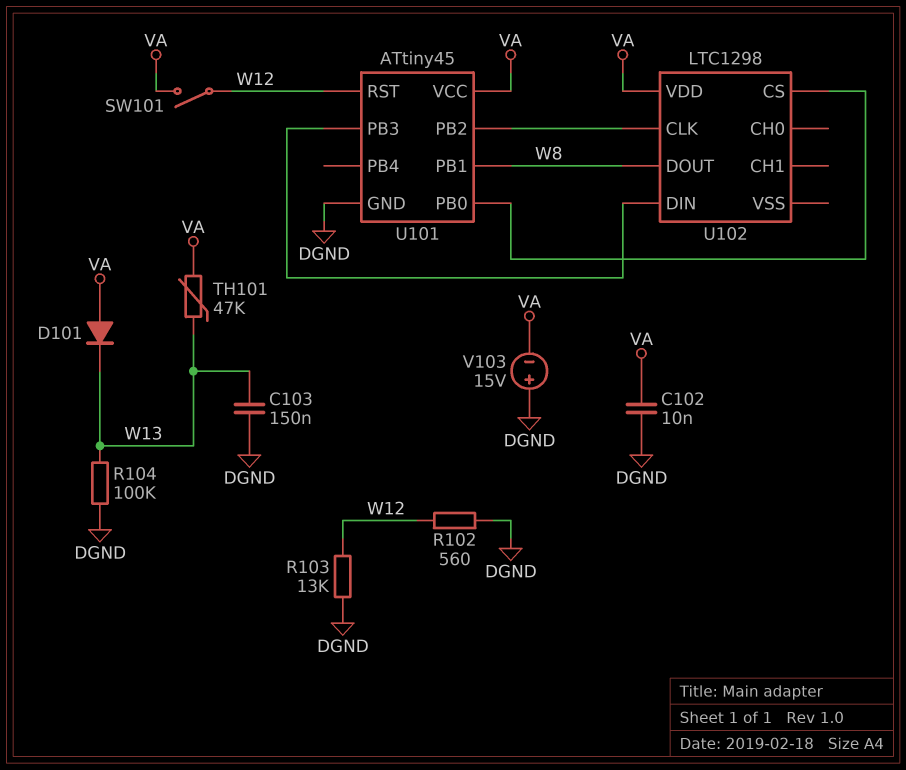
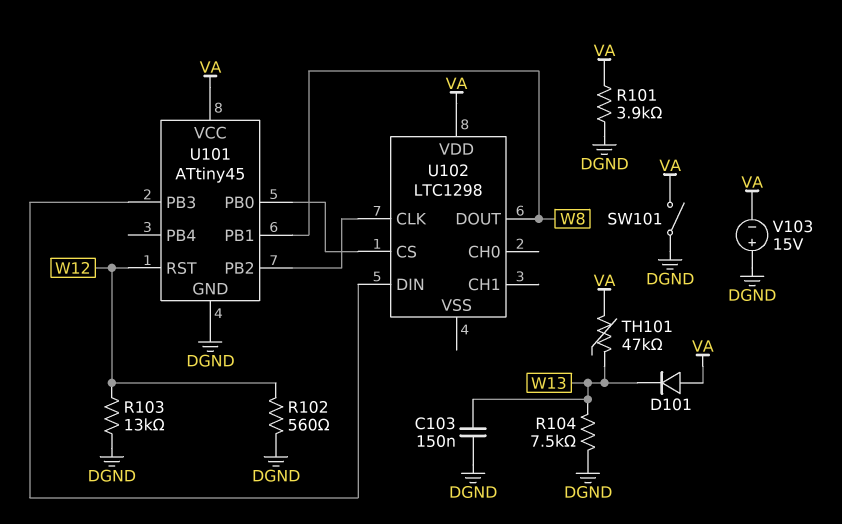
C102: 10nF (DGND, VA) -> none
R101: none -> 3.9k (DGND, VA)
R104: 100k (DGND, W13) -> 7.5k (DGND, W13)
SW101: switch (VA, W12) -> switch (DGND, VA)

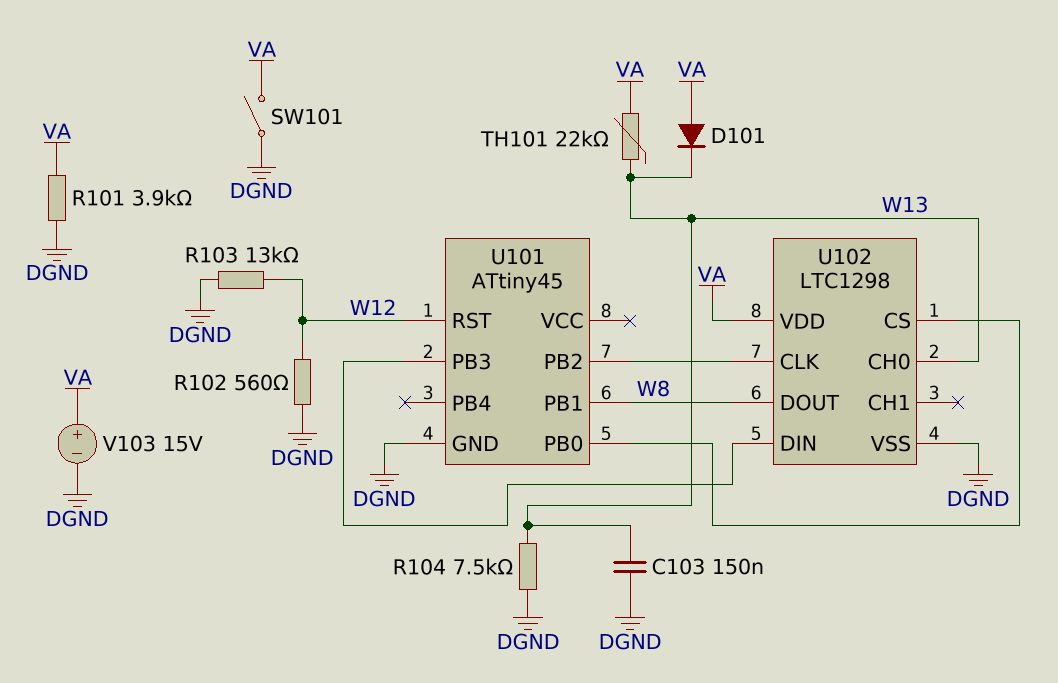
TH101: 47k (VA, W13) -> 22k (VA, W13)
U101 pin VCC: VA -> none
U102 pin CH0: none -> W13
U102 pin VSS: none -> DGND
V103: 15V (plus DGND, minus VA) -> 15V (plus VA, minus DGND)

